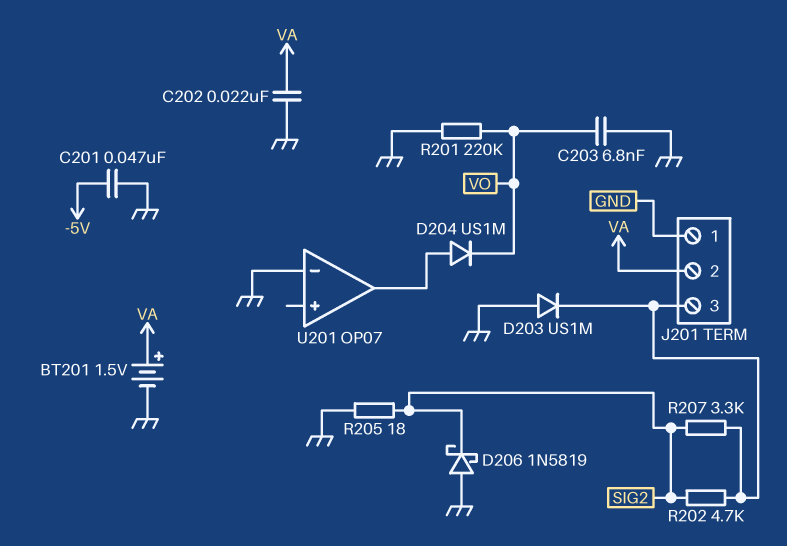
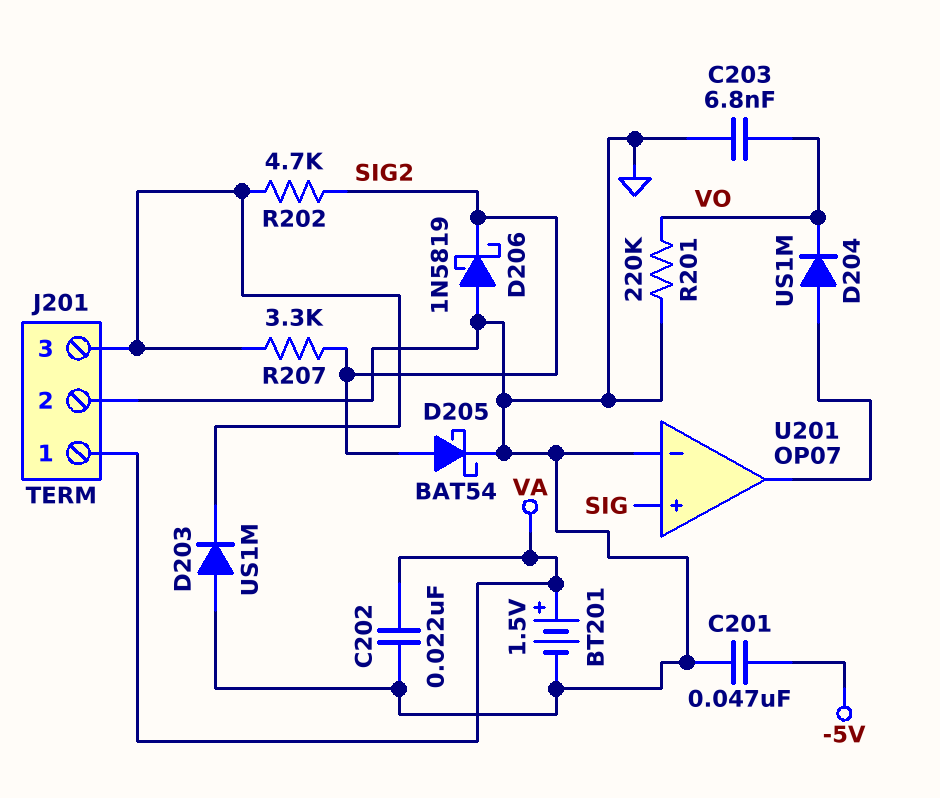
D205: none -> schottky BAT54 (A SIG2, K GND)
J201 pin 1: GND -> VA
J201 pin 2: VA -> GND
R205: 18 (GND, SIG2) -> none
U201 pin in+: none -> SIG

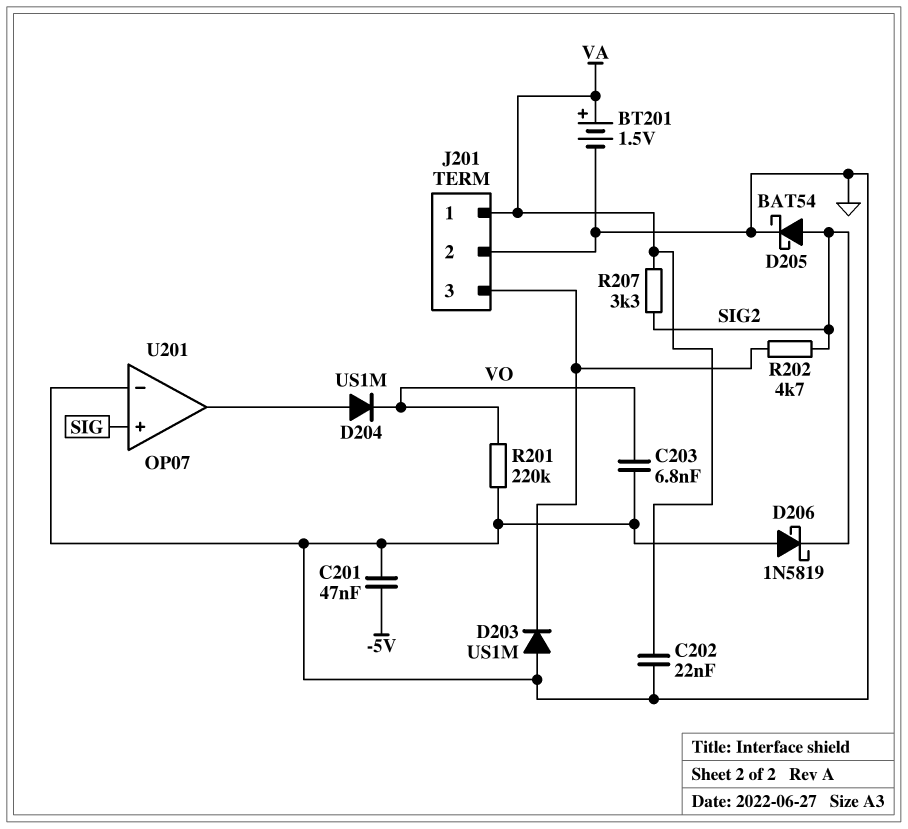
R207: 3.3k (J201/3, SIG2) -> 3.3k (SIG2, VA)

